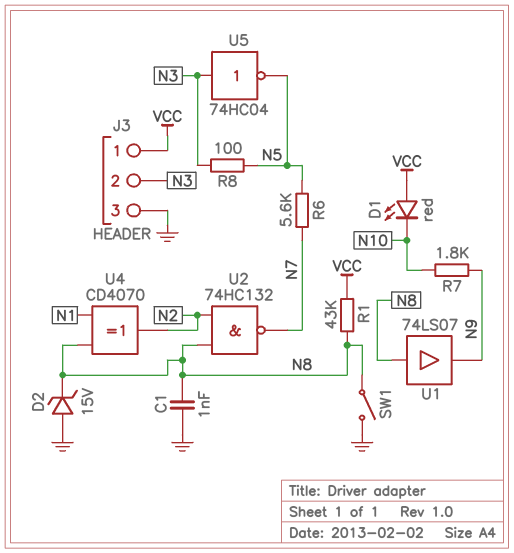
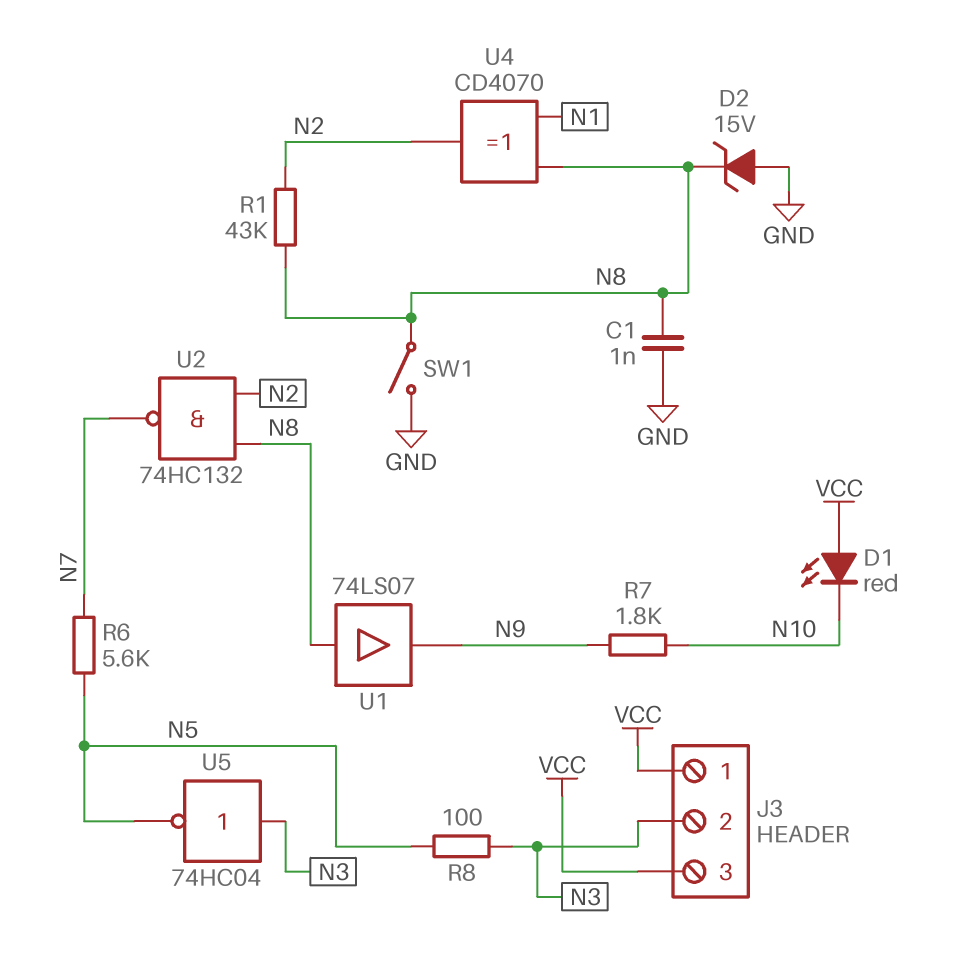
J3 pin 3: GND -> VCC
R1: 43k (N8, VCC) -> 43k (N2, N8)

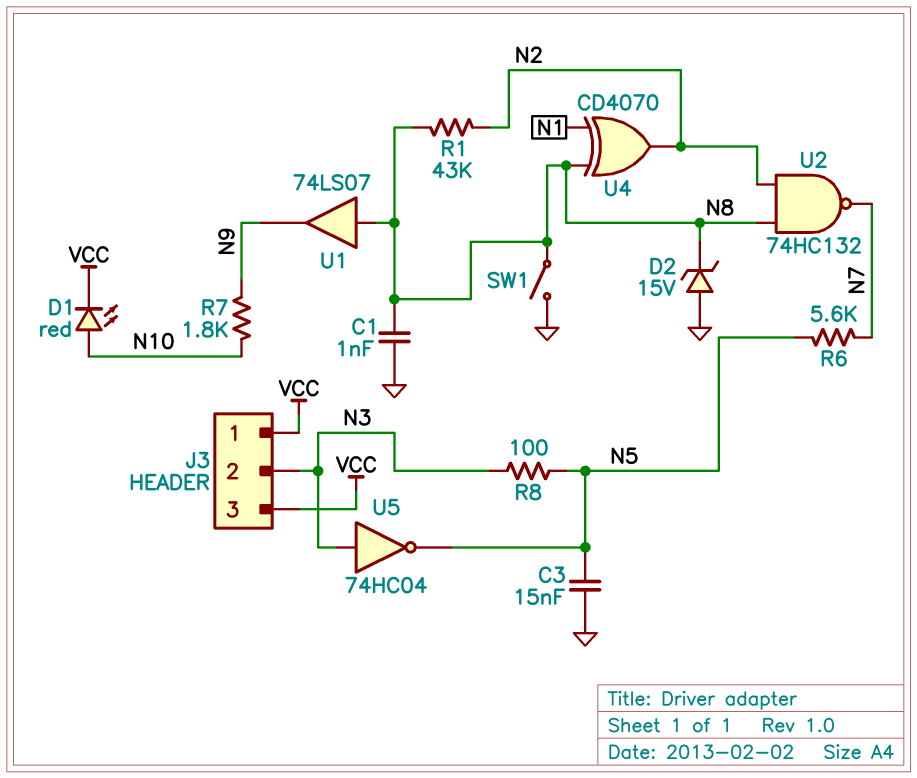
C3: none -> 15nF (GND, N5)
D1: LED red (A VCC, K N10) -> LED red (A N10, K VCC)

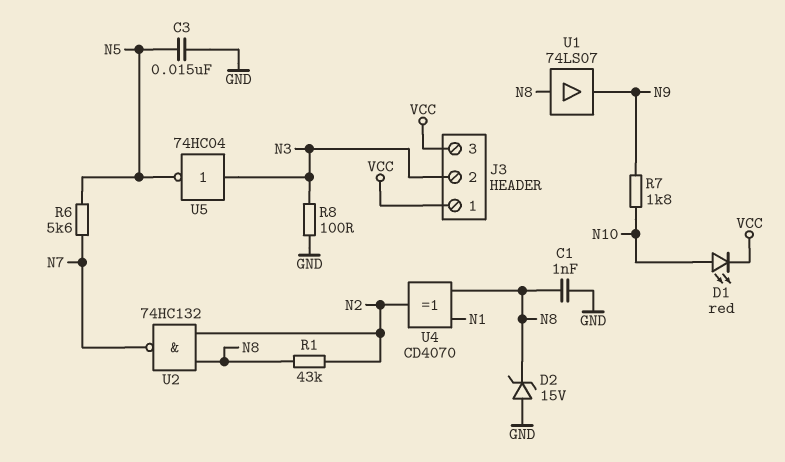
R8: 100 (N3, N5) -> 100 (GND, N3)
SW1: switch (GND, N8) -> none

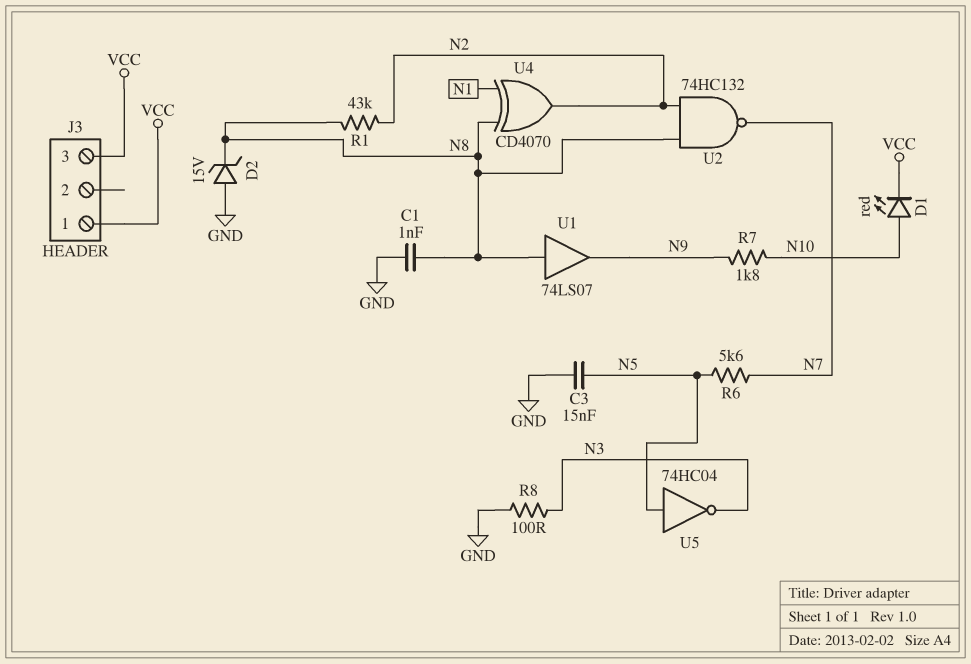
J3 pin 2: N3 -> none
U5: NOT 74HC04 (in N3, out N5) -> NOT 74HC04 (in N5, out N3)

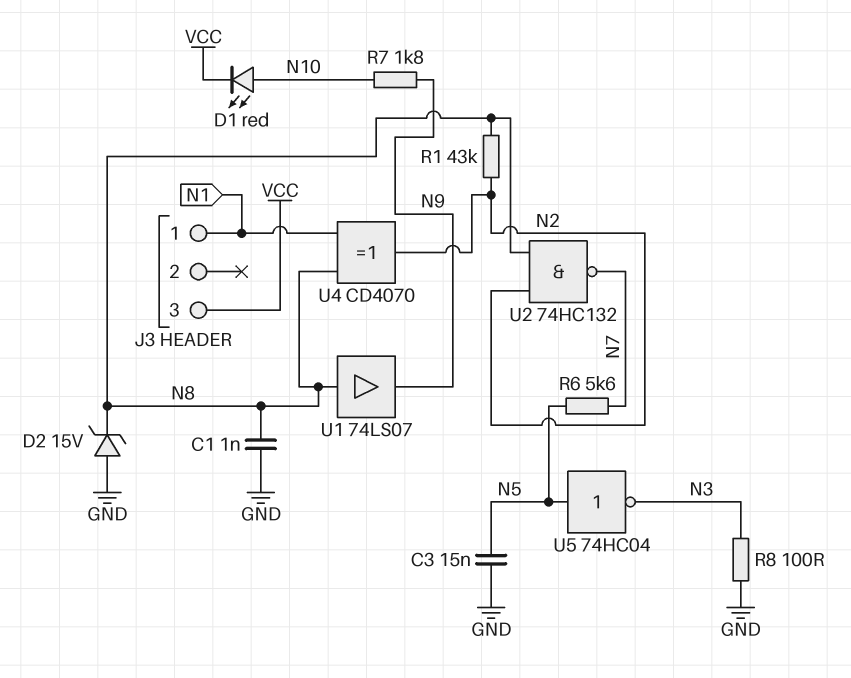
J3 pin 1: VCC -> N1

